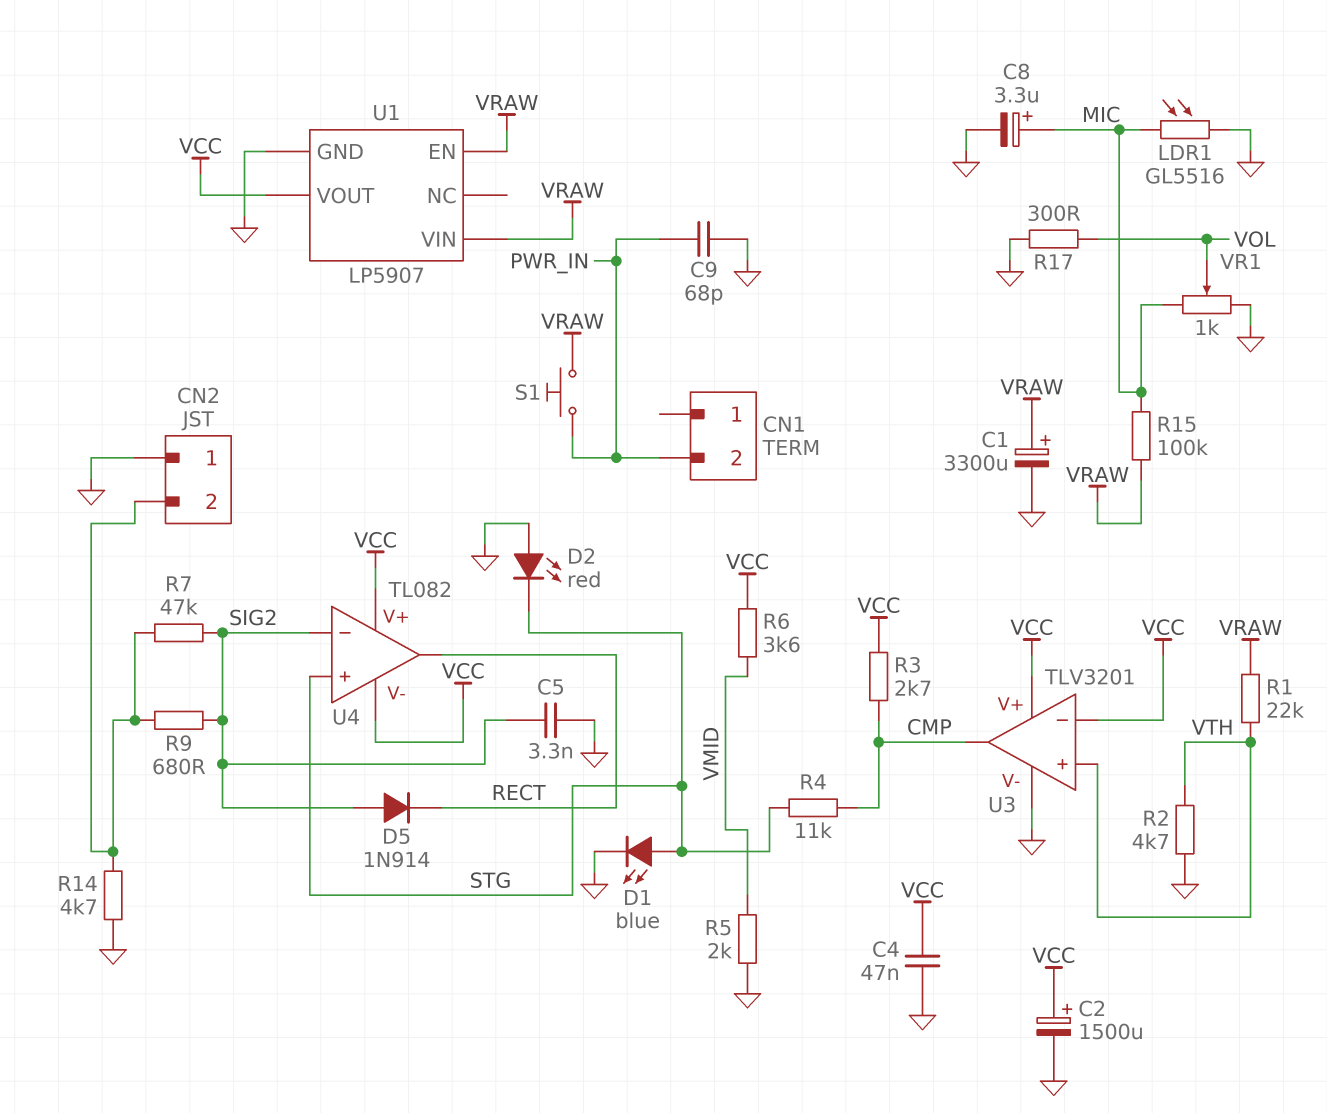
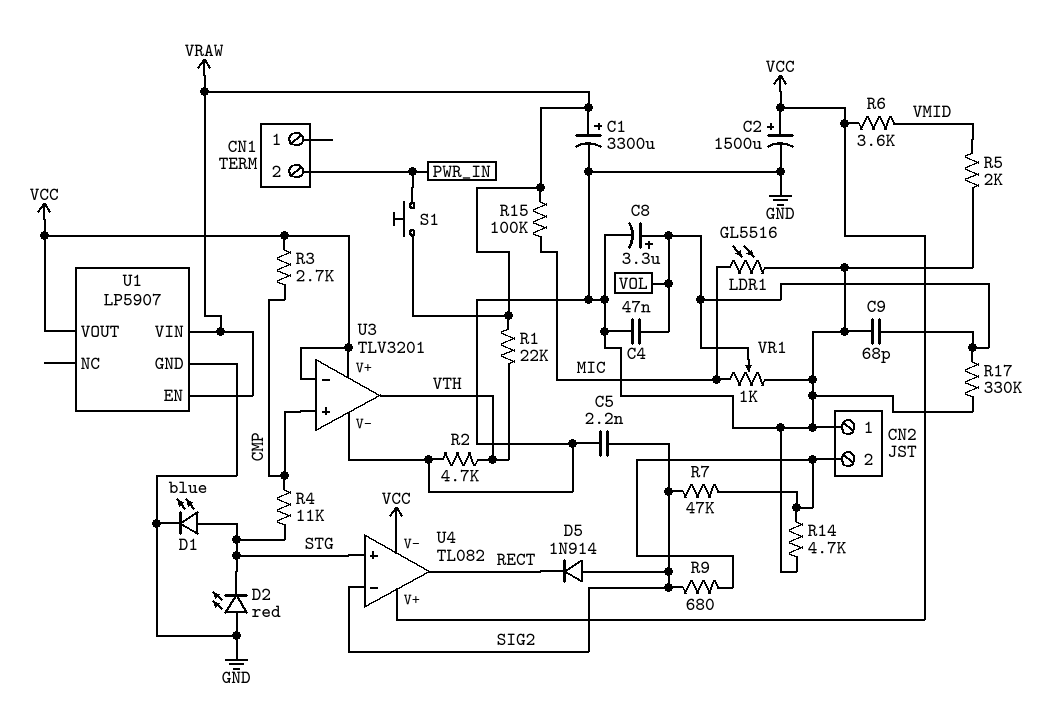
C4: 47nF (GND, VCC) -> 47nF (GND, VOL)
C5: 3.3nF (GND, SIG2) -> 2.2nF (GND, SIG2)
C8: 3.3uF (plus MIC, minus GND) -> 3.3uF (plus VOL, minus GND)
C9: 68pF (GND, PWR_IN) -> 68pF (GND, VOL)
R17: 300 (GND, VOL) -> 330k (GND, VOL)
U3 pin in+: VTH -> CMP
U3 pin out: CMP -> VTH

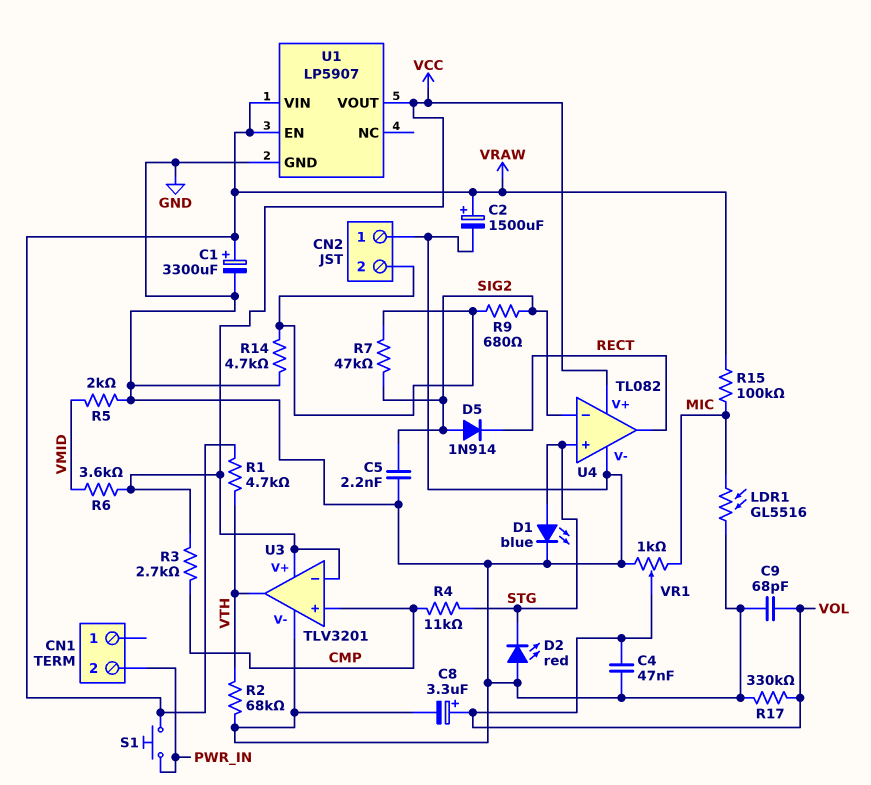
C2: 1500uF (plus VCC, minus GND) -> 1500uF (plus VRAW, minus GND)
R1: 22k (VRAW, VTH) -> 4.7k (VRAW, VTH)
R2: 4.7k (GND, VTH) -> 68k (GND, VTH)
U4 pin V-: VCC -> GND

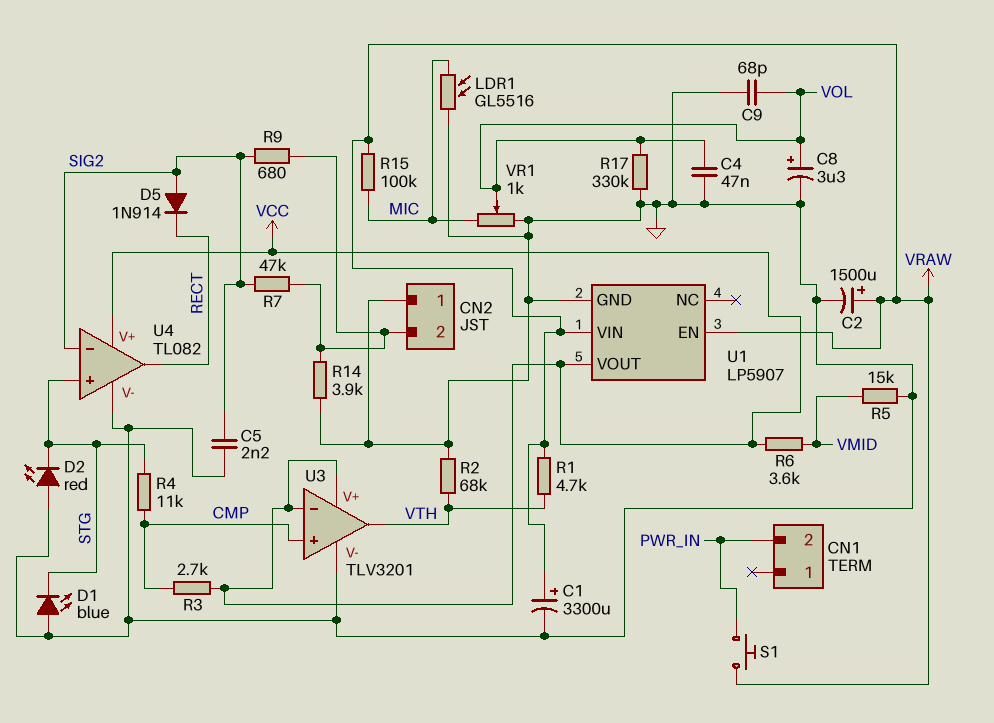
D1: LED blue (A STG, K GND) -> LED blue (A GND, K STG)
R5: 2k (GND, VMID) -> 15k (GND, VMID)
R14: 4.7k (CN2/2, GND) -> 3.9k (CN2/2, GND)

